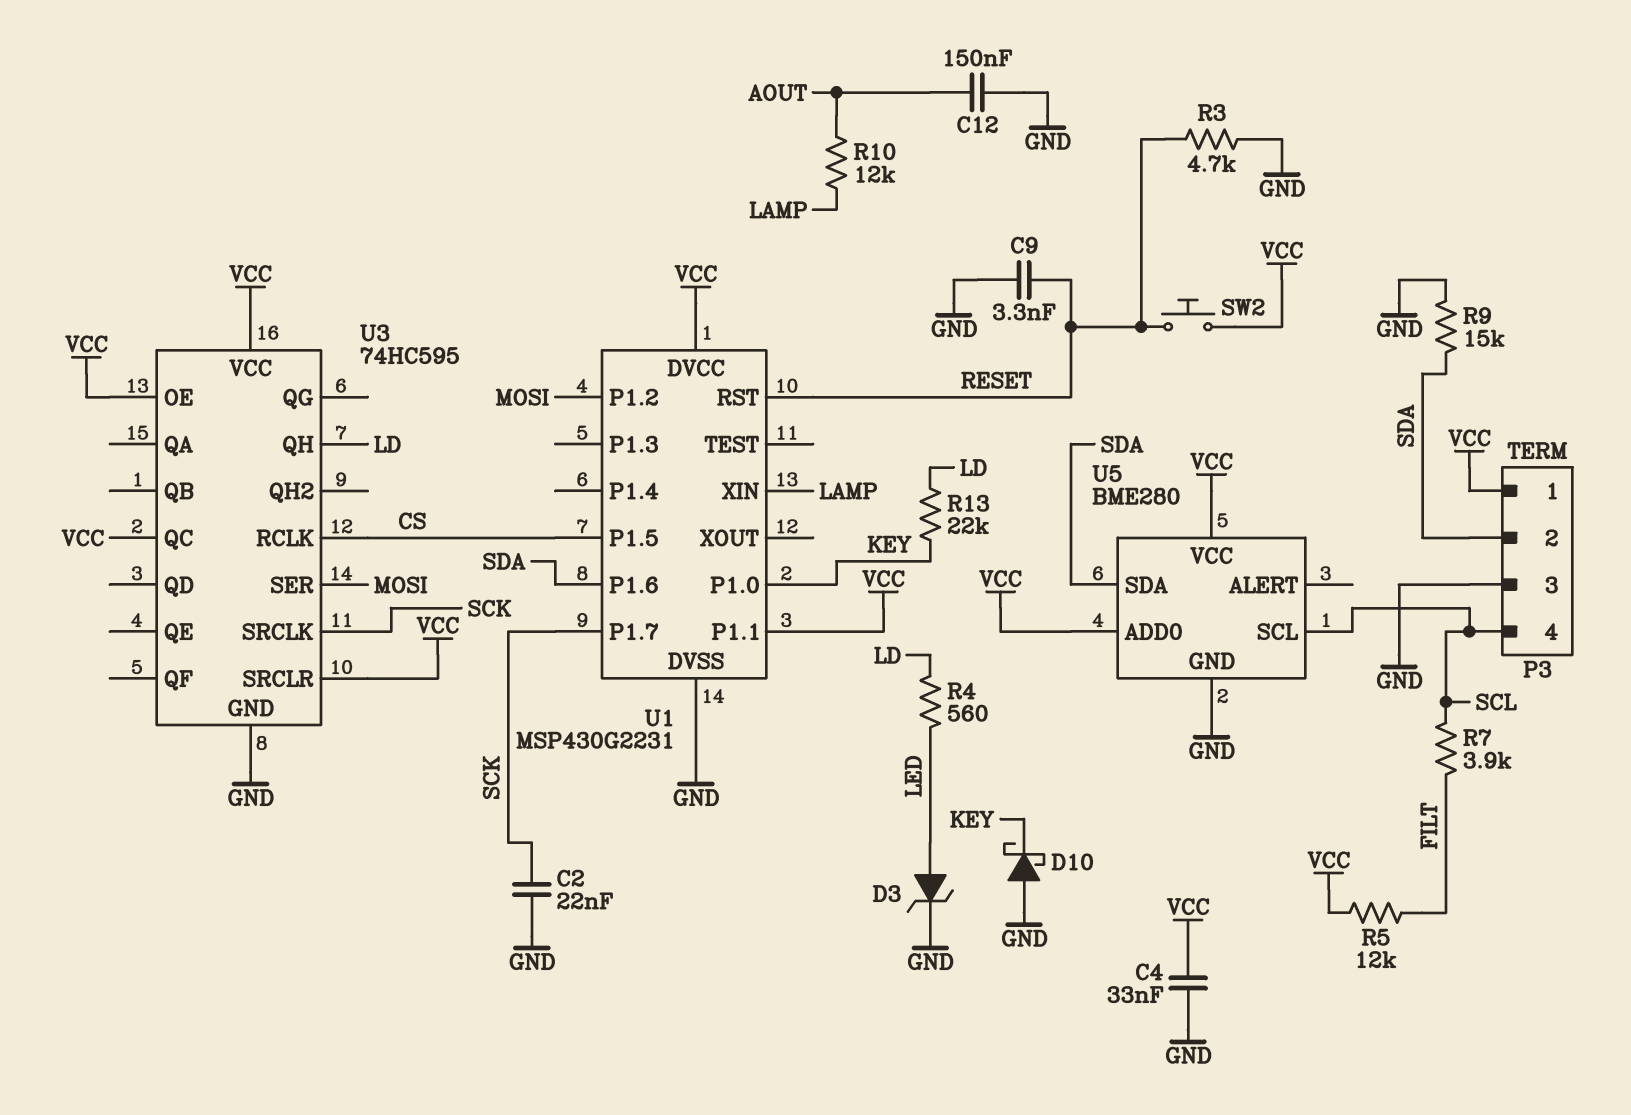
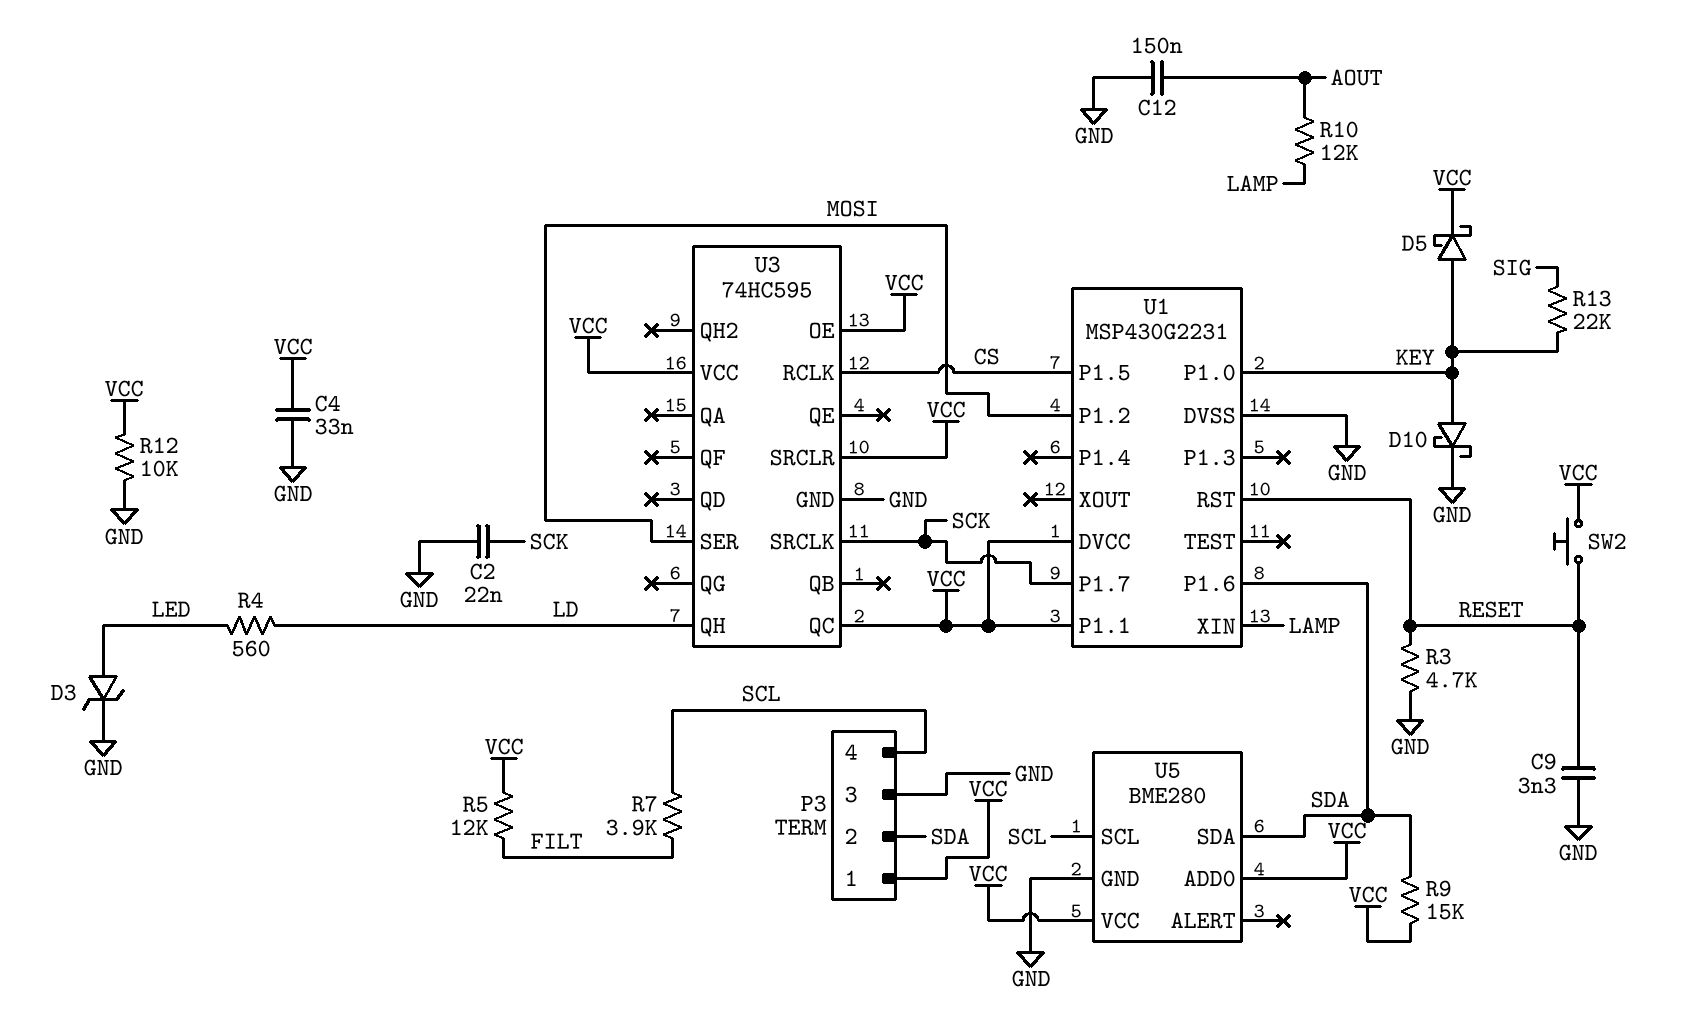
D5: none -> schottky (A KEY, K VCC)
D10: schottky (A GND, K KEY) -> schottky (A KEY, K GND)
R9: 15k (GND, SDA) -> 15k (SDA, VCC)
R12: none -> 10k (GND, VCC)
R13: 22k (KEY, LD) -> 22k (KEY, SIG)

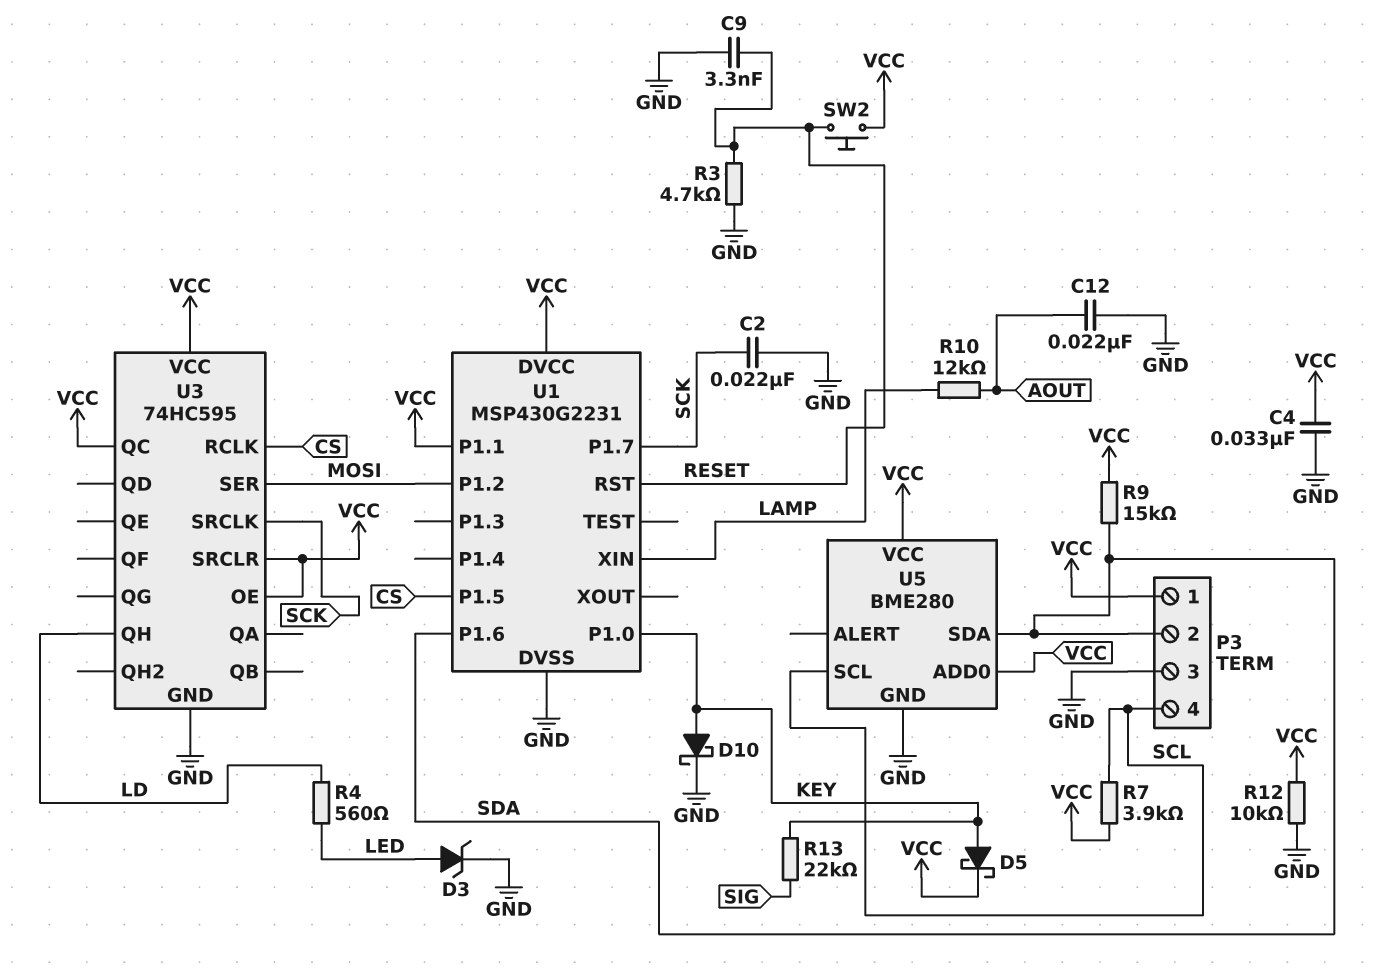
C12: 150nF (AOUT, GND) -> 22nF (AOUT, GND)
R5: 12k (FILT, VCC) -> none
R7: 3.9k (FILT, SCL) -> 3.9k (SCL, VCC)

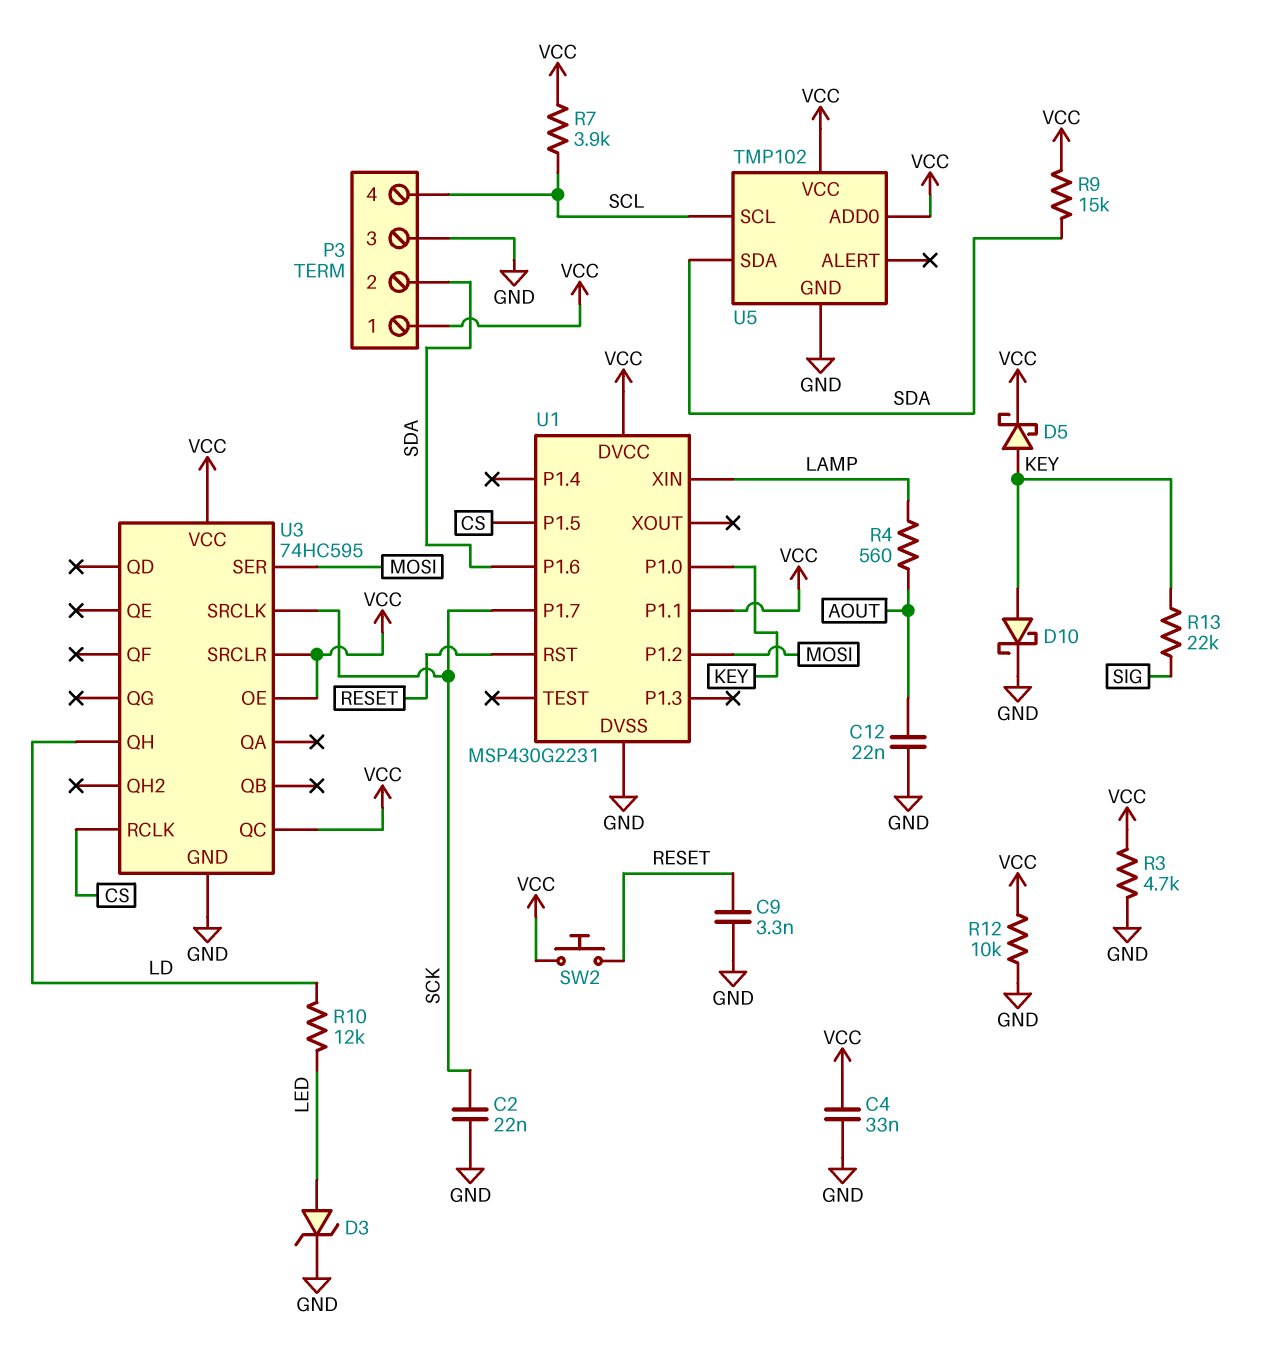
R3: 4.7k (GND, RESET) -> 4.7k (GND, VCC)
R4: 560 (LD, LED) -> 560 (AOUT, LAMP)
R10: 12k (AOUT, LAMP) -> 12k (LD, LED)
U5: BME280 -> TMP102

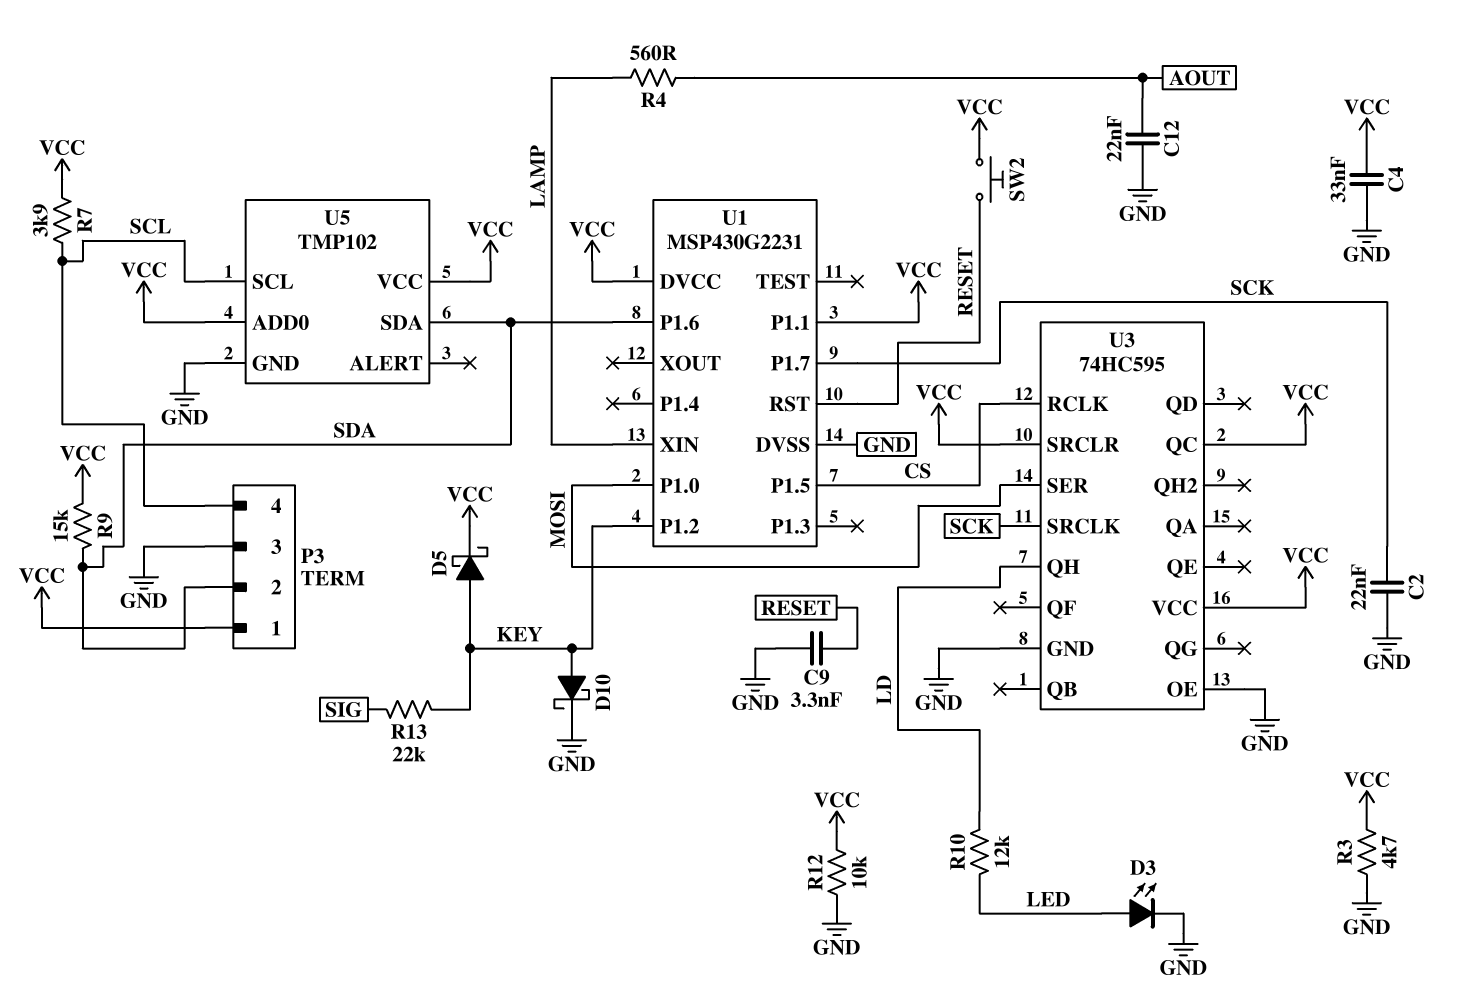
D3: zener (A LED, K GND) -> LED (A LED, K GND)
U1 pin P1.0: KEY -> MOSI
U1 pin P1.2: MOSI -> KEY
U3 pin OE: VCC -> GND

